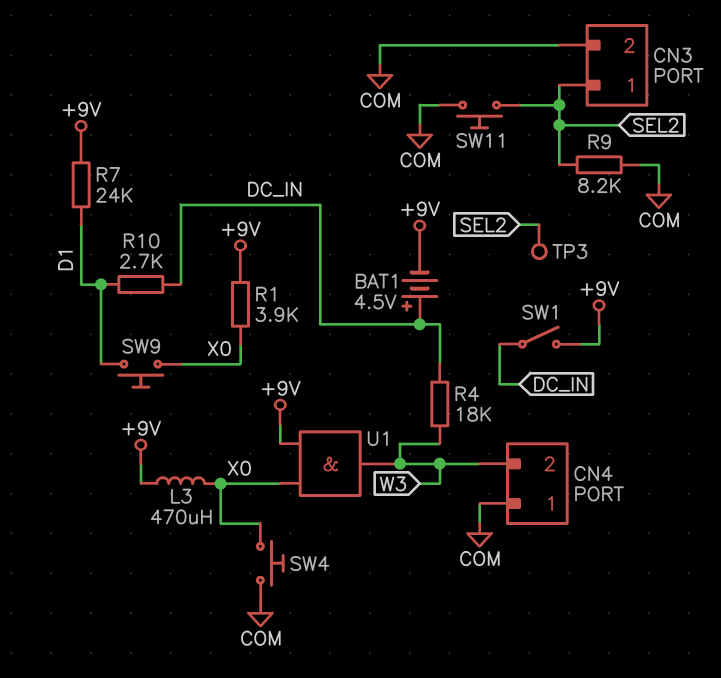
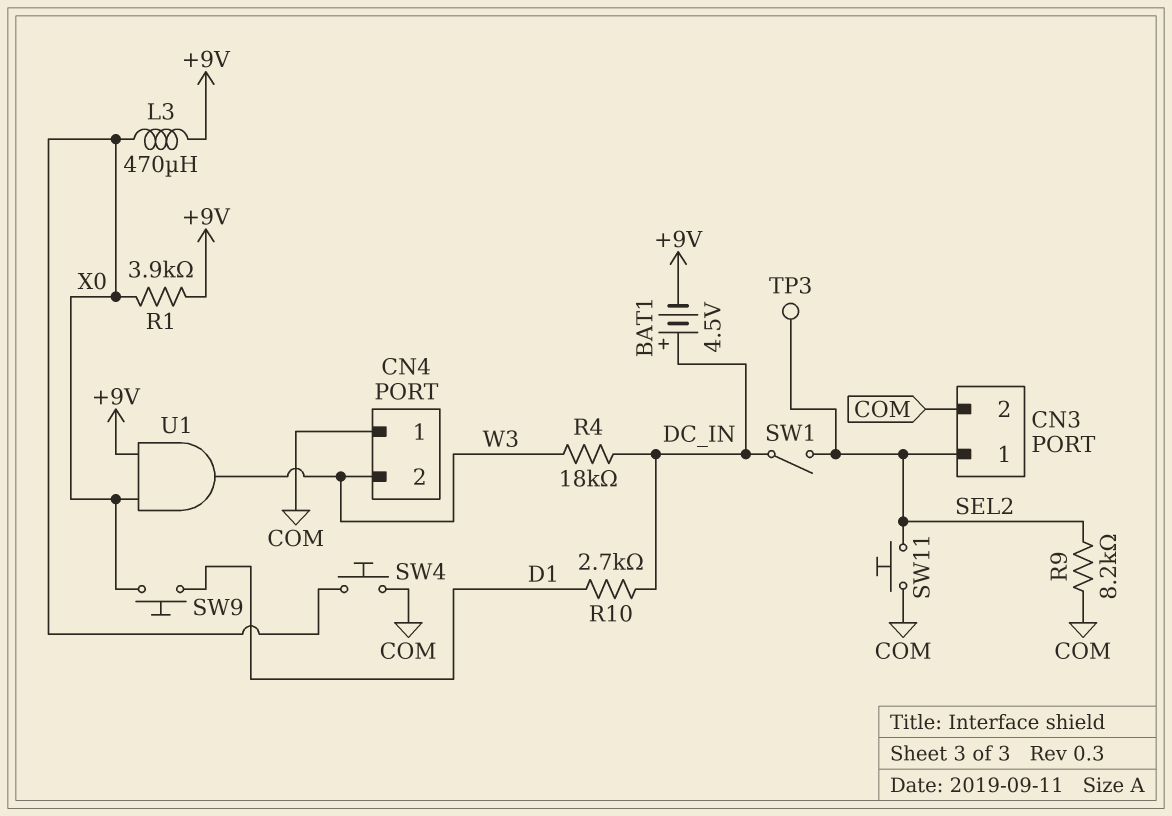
R7: 24k (+9V, D1) -> none
SW1: switch (+9V, DC_IN) -> switch (DC_IN, SEL2)

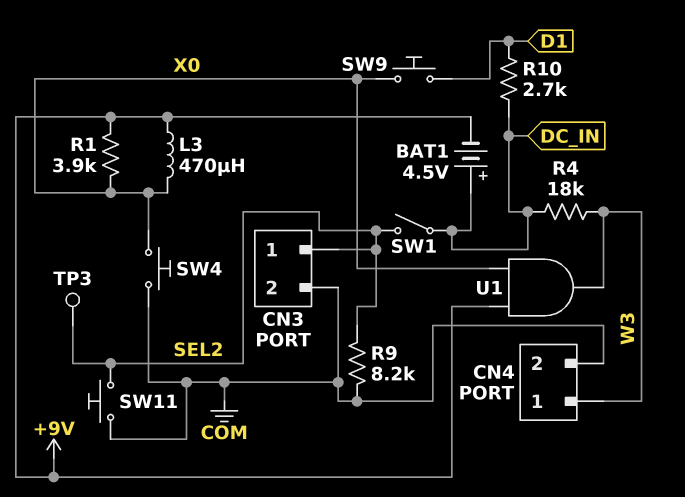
CN4 pin 1: COM -> W3
CN4 pin 2: W3 -> COM

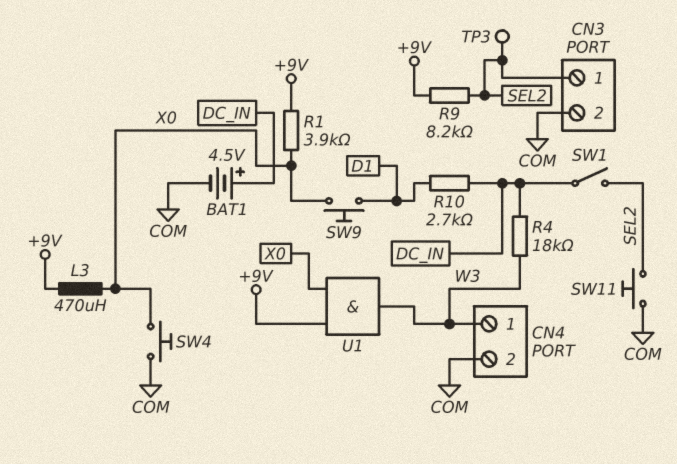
BAT1: 4.5V (plus DC_IN, minus +9V) -> 4.5V (plus DC_IN, minus COM)
R9: 8.2k (COM, SEL2) -> 8.2k (+9V, SEL2)

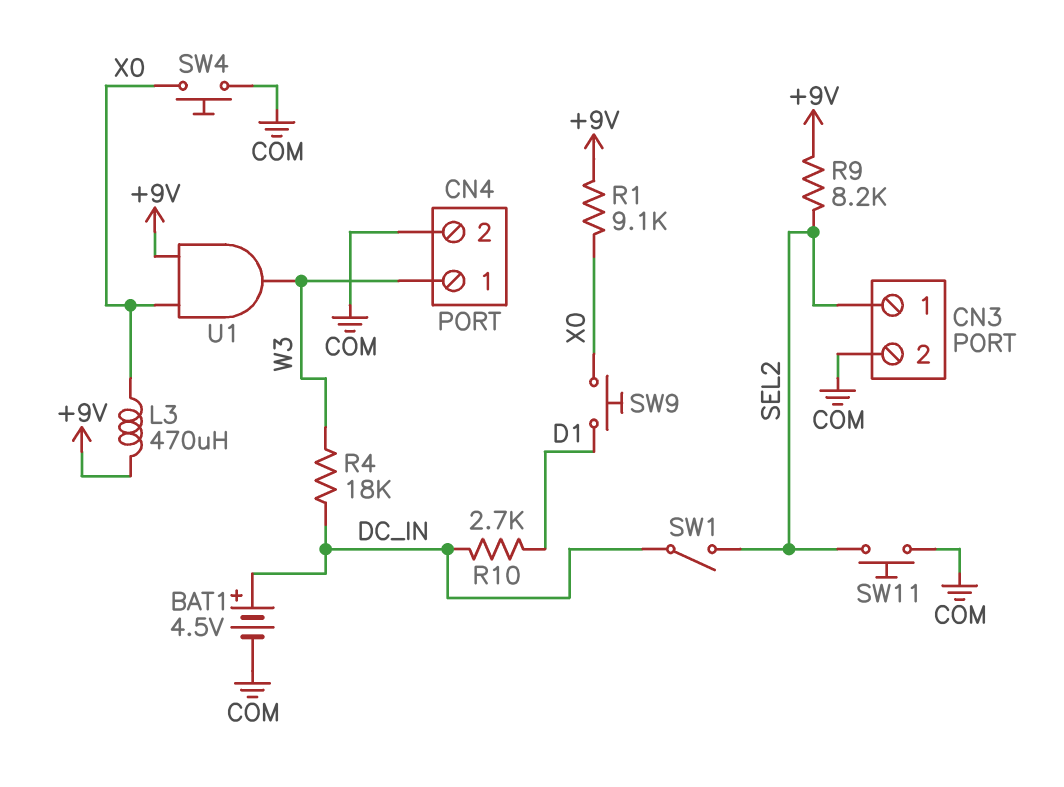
R1: 3.9k (+9V, X0) -> 9.1k (+9V, X0)
TP3: test point (SEL2) -> none

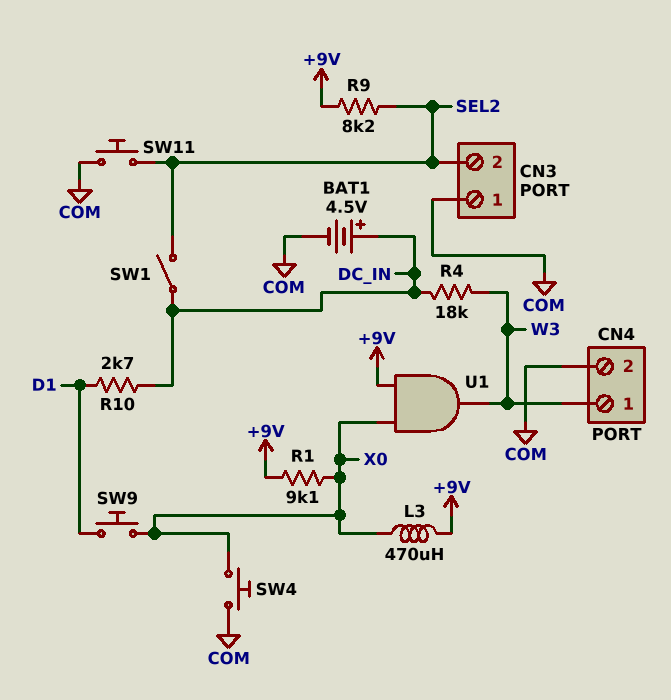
CN3 pin 1: SEL2 -> COM
CN3 pin 2: COM -> SEL2

